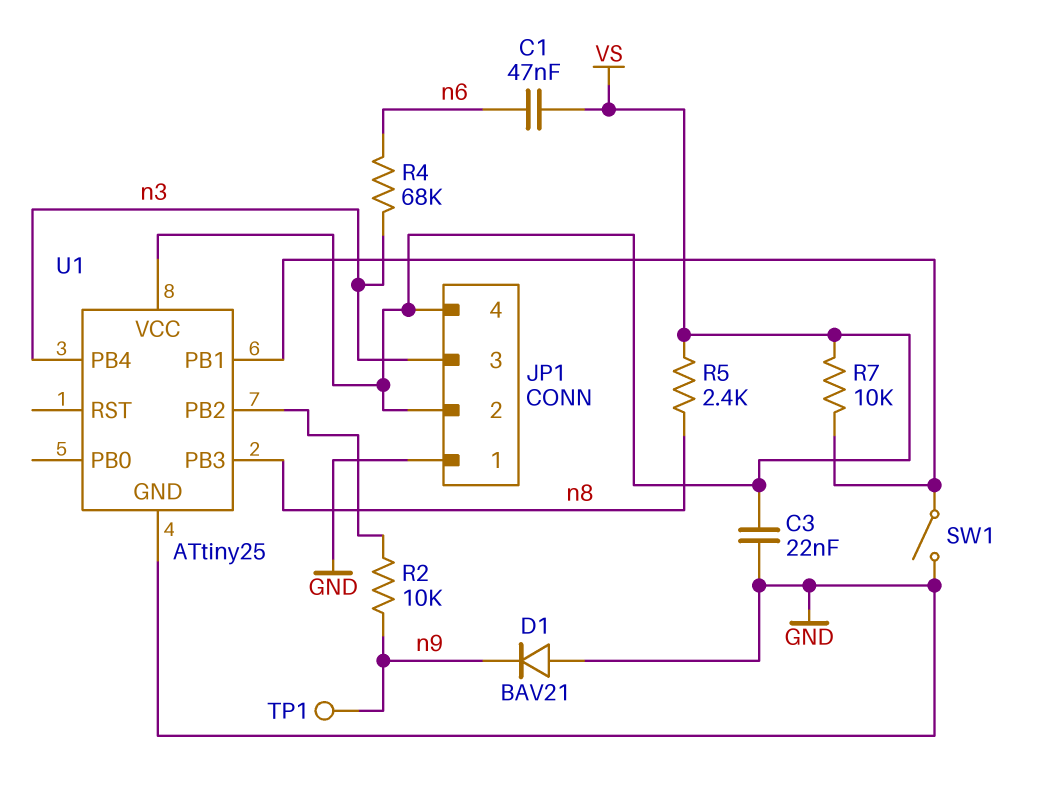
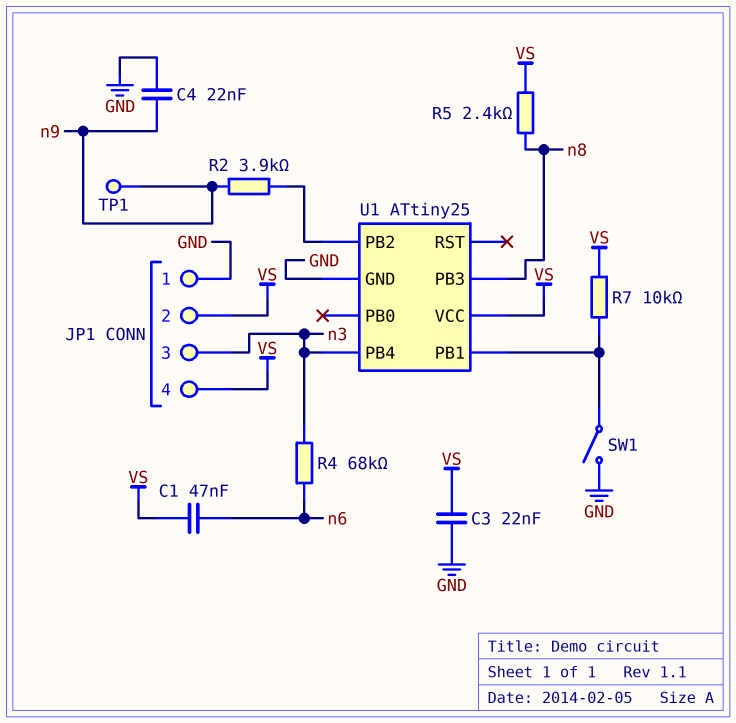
C4: none -> 22nF (GND, n9)
D1: diode BAV21 (A GND, K n9) -> none
R2: 10k (U1/PB2, n9) -> 3.9k (U1/PB2, n9)

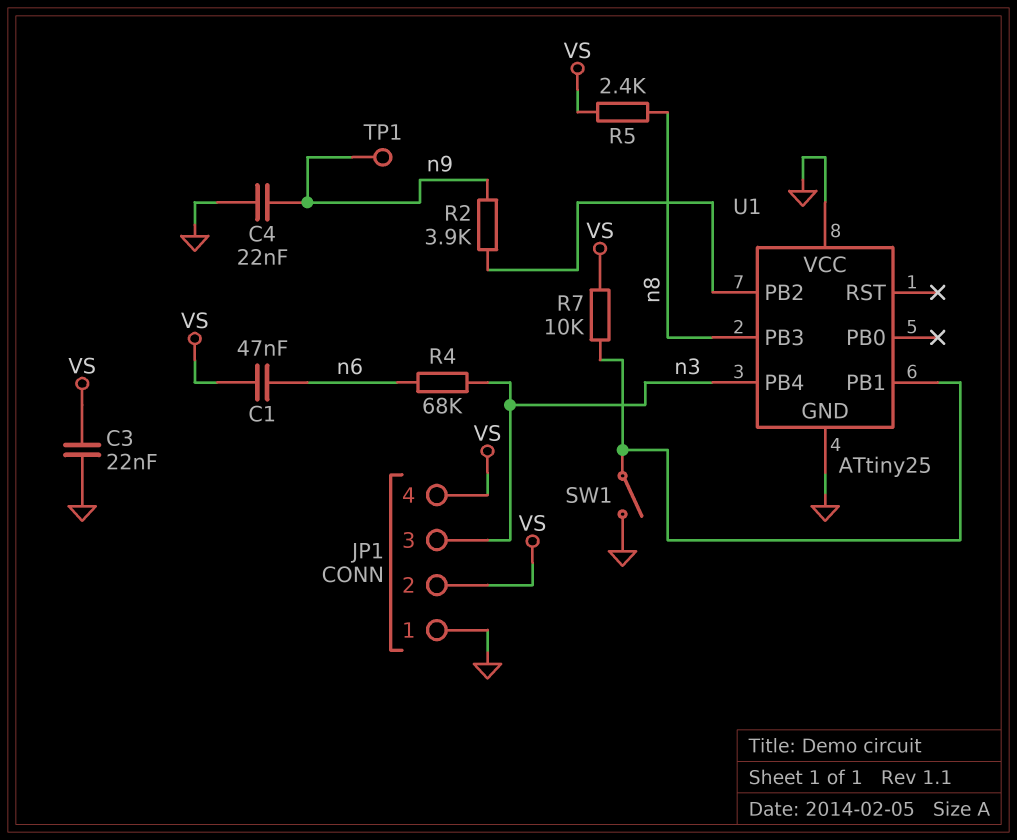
U1 pin VCC: VS -> GND

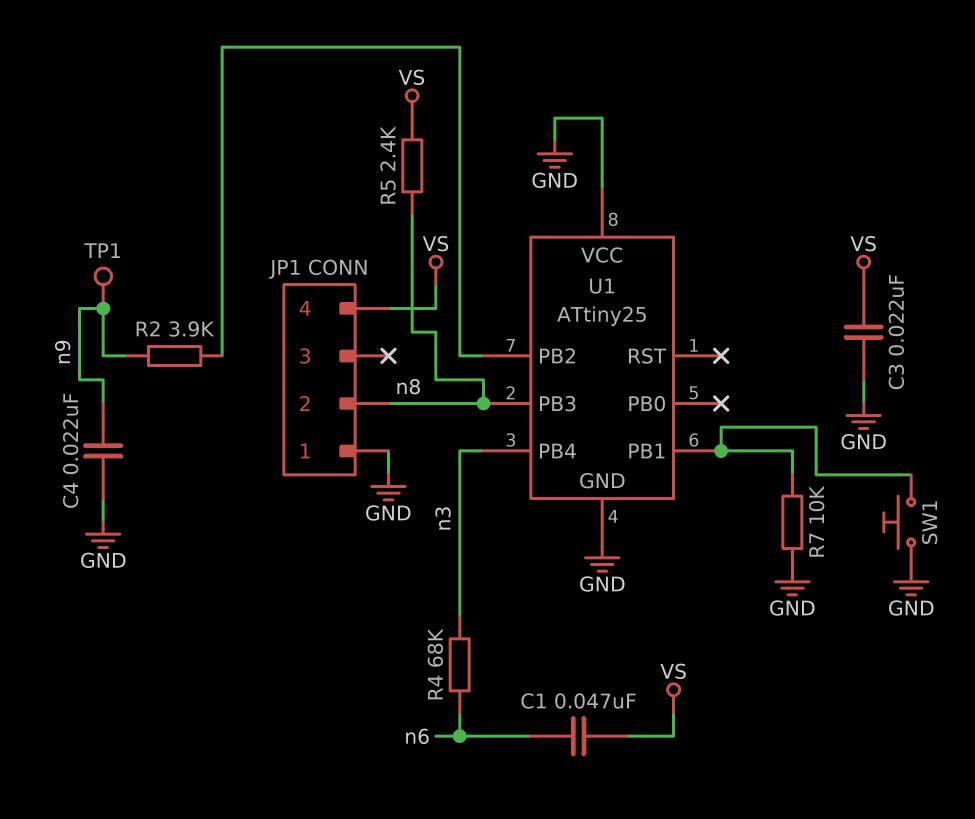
JP1 pin 2: VS -> n8
JP1 pin 3: n3 -> none
R7: 10k (U1/PB1, VS) -> 10k (GND, U1/PB1)
SW1: switch (GND, U1/PB1) -> button (GND, U1/PB1)

